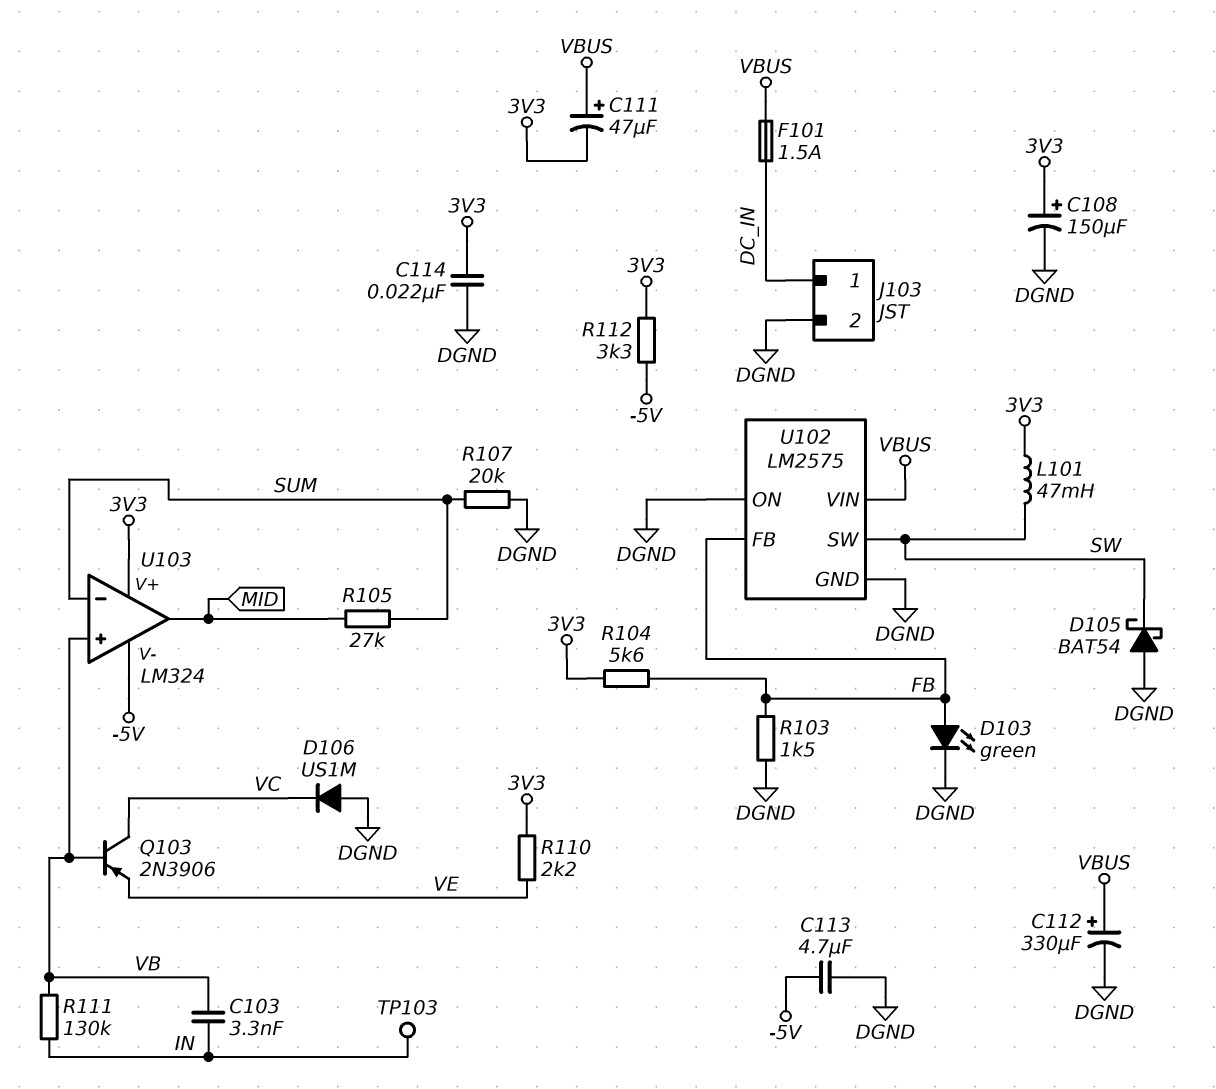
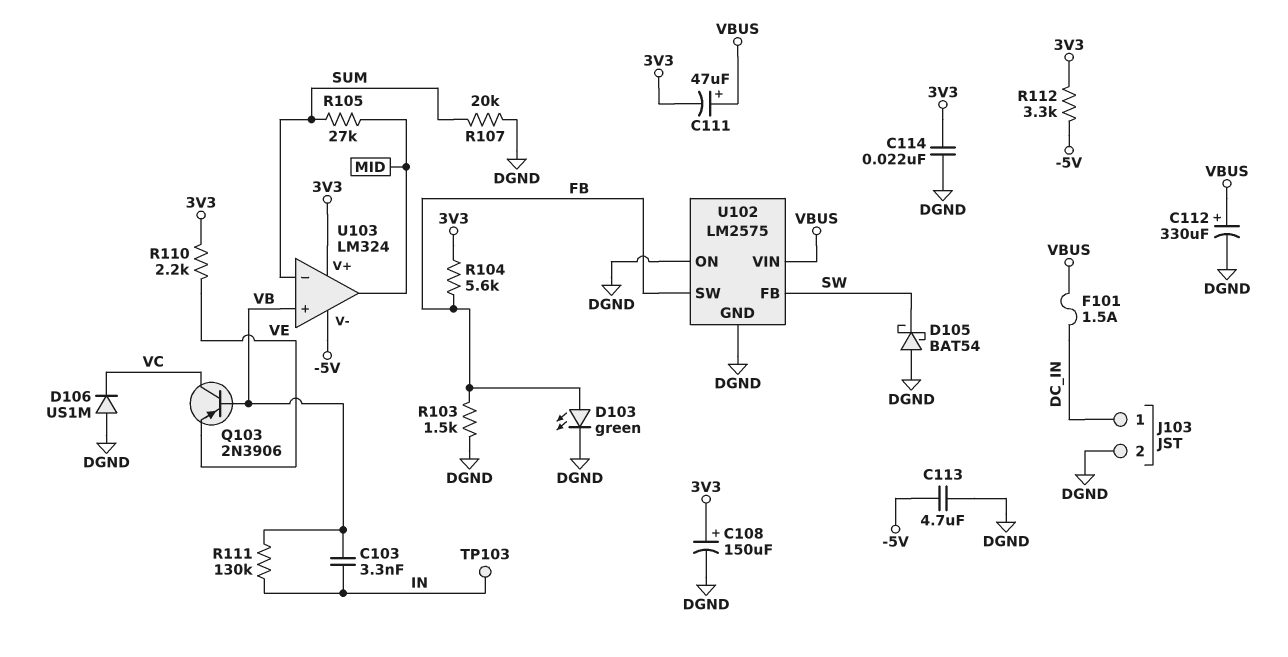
L101: 47mH (3V3, SW) -> none
U102 pin FB: FB -> SW
U102 pin SW: SW -> FB

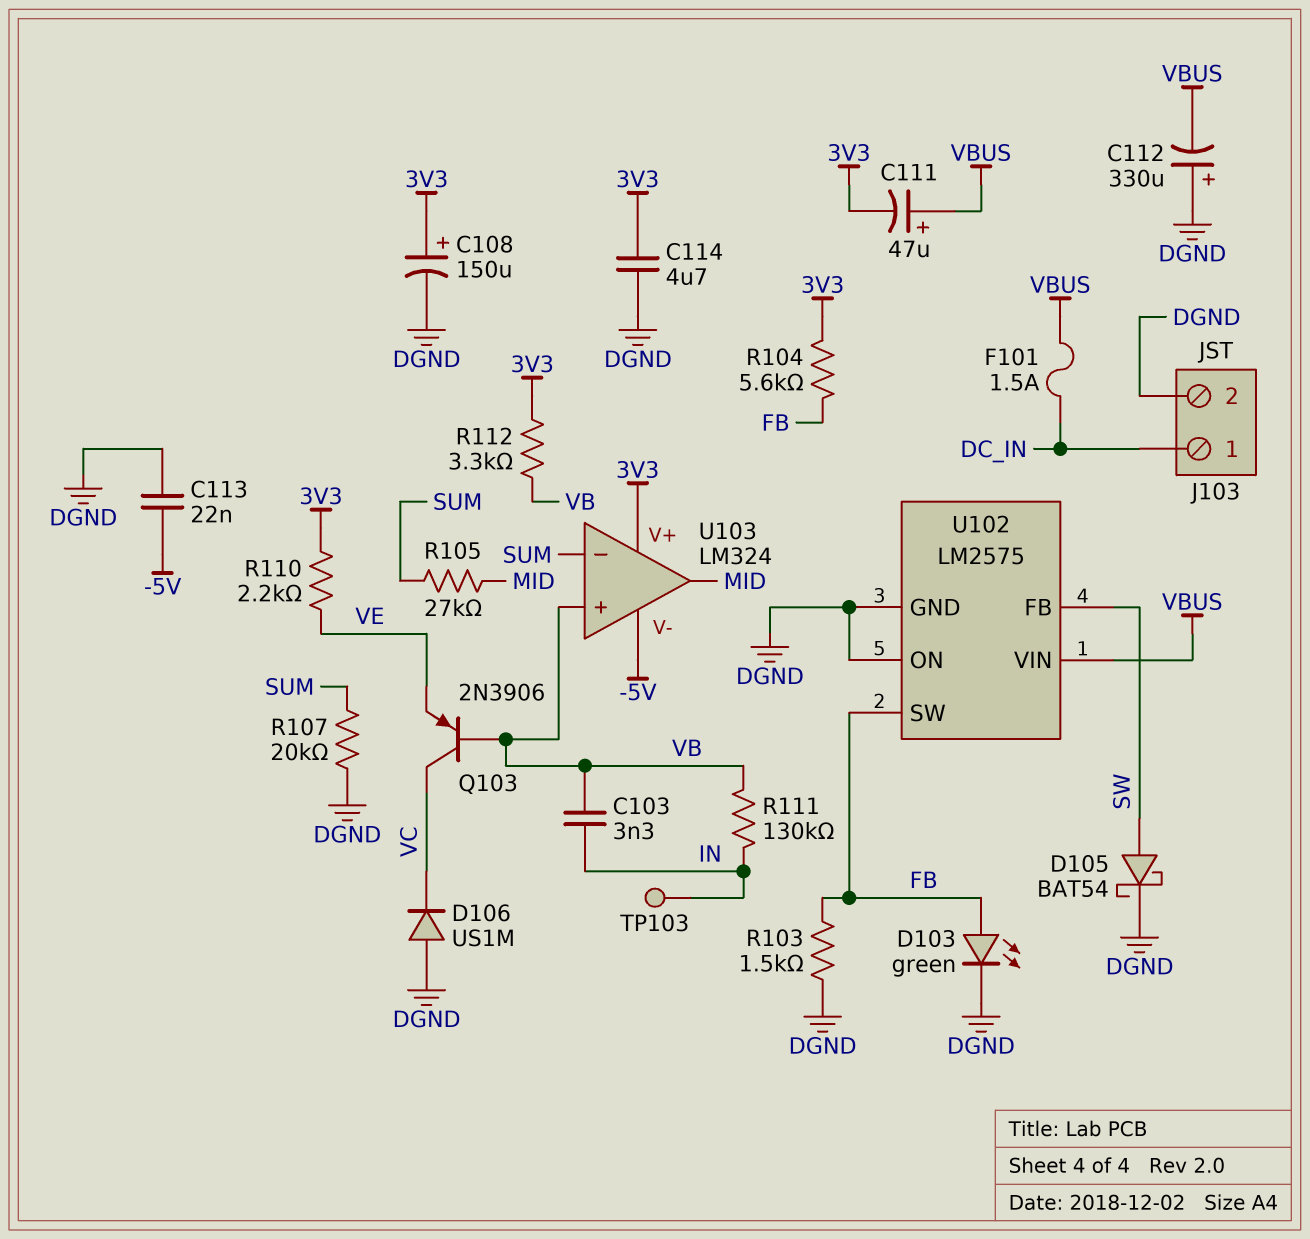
C112: 330uF (plus VBUS, minus DGND) -> 330uF (plus DGND, minus VBUS)
C113: 4.7uF (-5V, DGND) -> 22nF (-5V, DGND)
C114: 22nF (3V3, DGND) -> 4.7uF (3V3, DGND)
D105: schottky BAT54 (A DGND, K SW) -> schottky BAT54 (A SW, K DGND)
R112: 3.3k (-5V, 3V3) -> 3.3k (3V3, VB)

